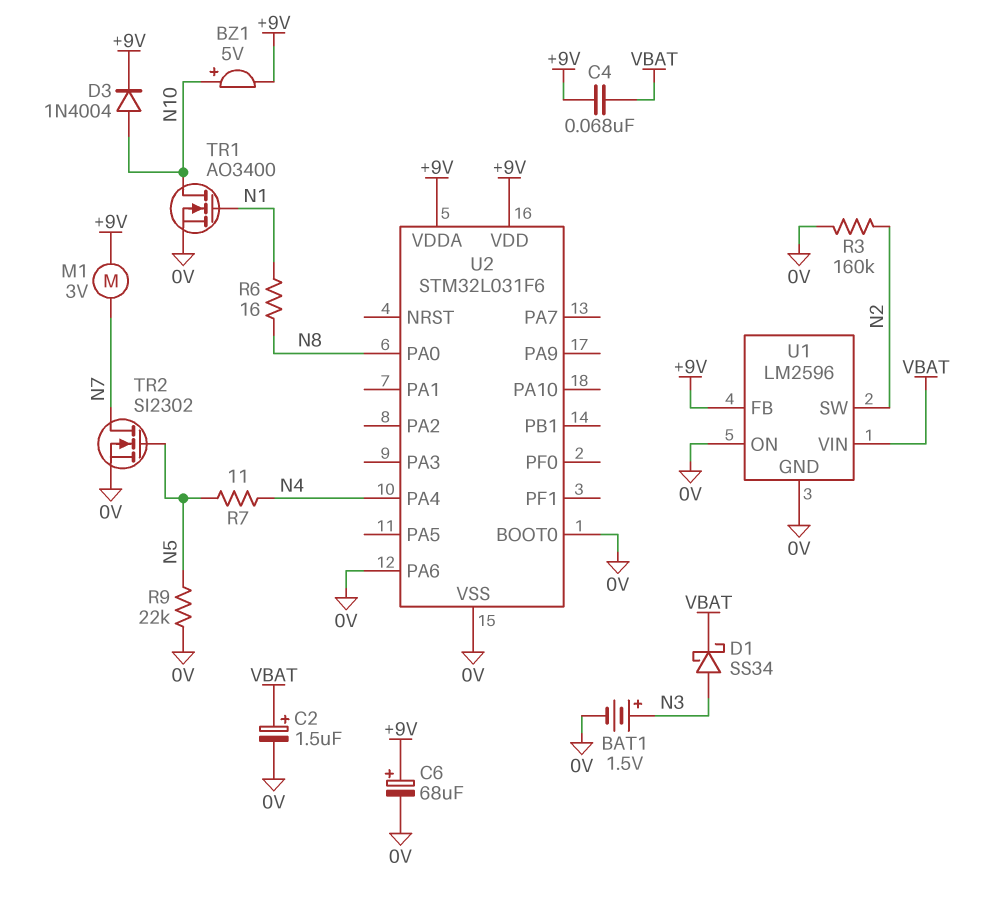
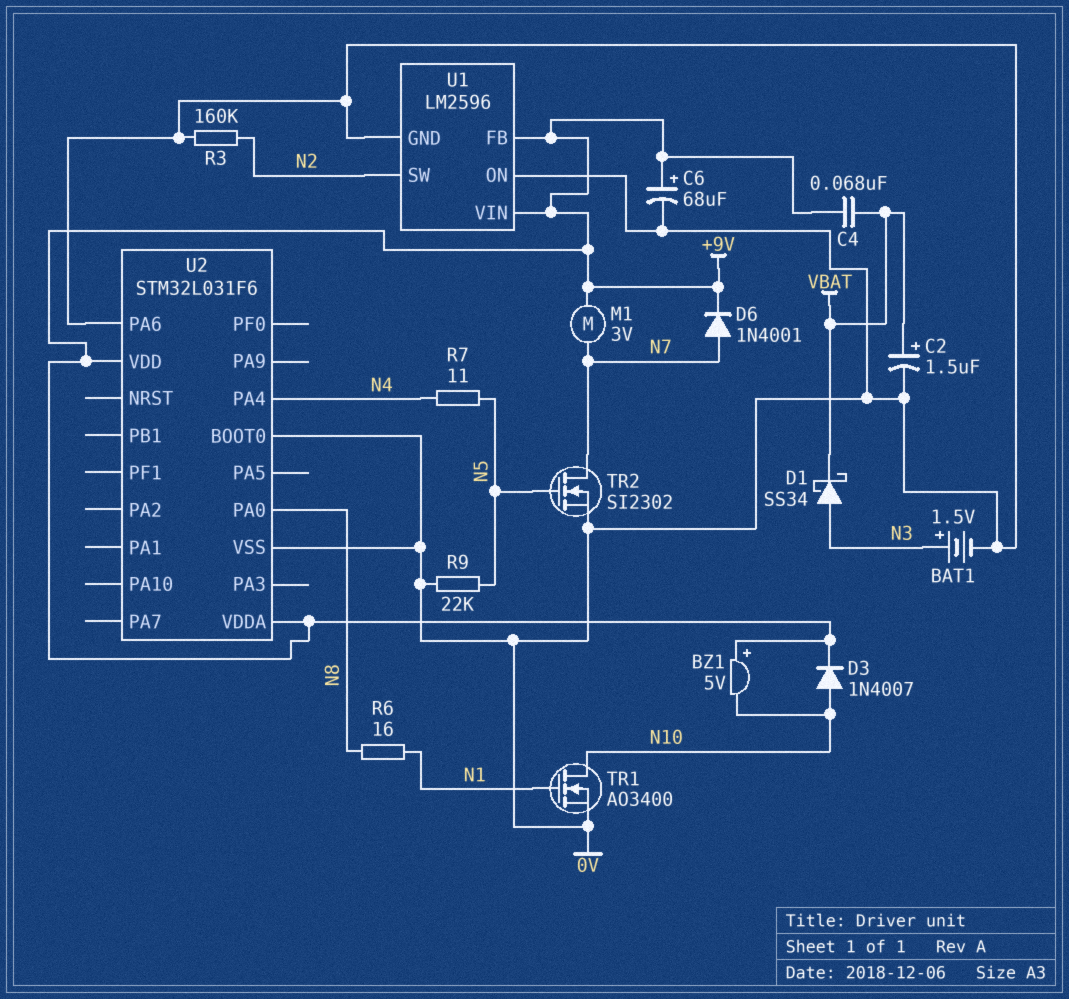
BZ1: buzzer 5V (plus N10, minus +9V) -> buzzer 5V (plus +9V, minus N10)
D3: diode 1N4004 (A N10, K +9V) -> diode 1N4007 (A N10, K +9V)
D6: none -> diode 1N4001 (A N7, K +9V)
U1 pin VIN: VBAT -> +9V

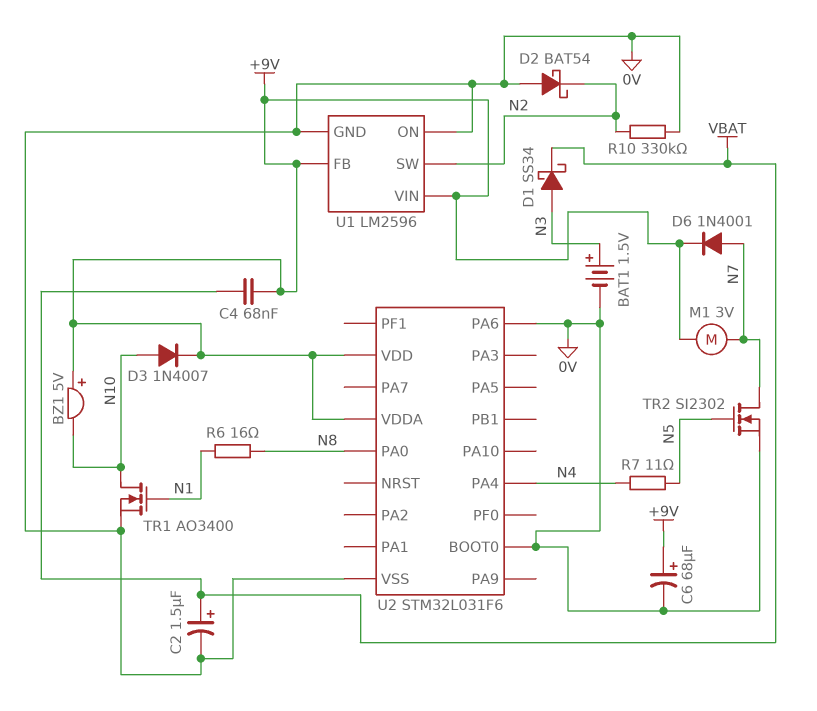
D2: none -> schottky BAT54 (A 0V, K N2)
R3: 160k (0V, N2) -> none
R9: 22k (0V, N5) -> none
R10: none -> 330k (0V, N2)

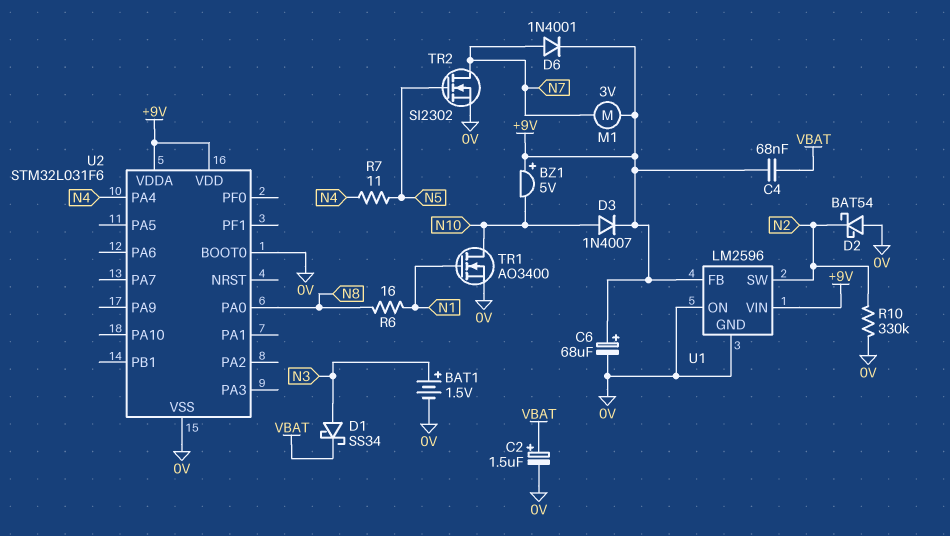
U2 pin PA6: 0V -> none

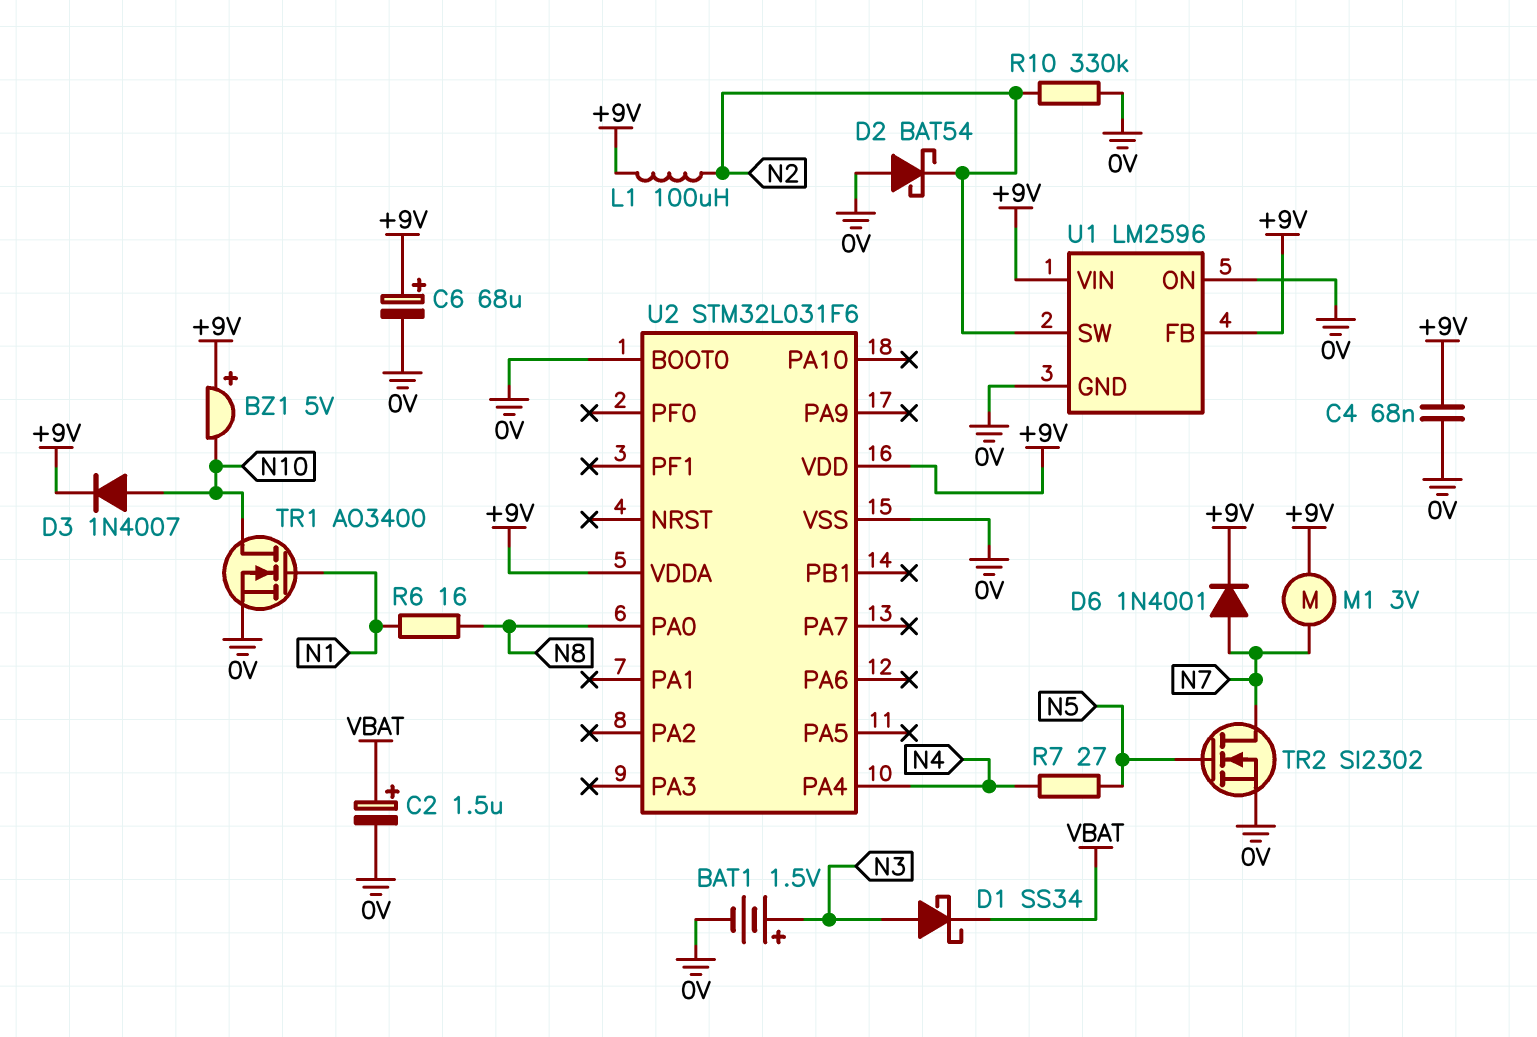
C4: 68nF (+9V, VBAT) -> 68nF (+9V, 0V)
L1: none -> 100uH (+9V, N2)
R7: 11 (N4, N5) -> 27 (N4, N5)

